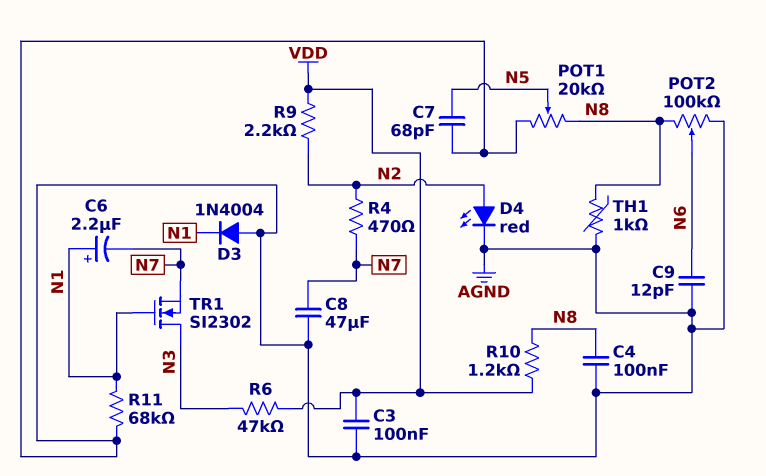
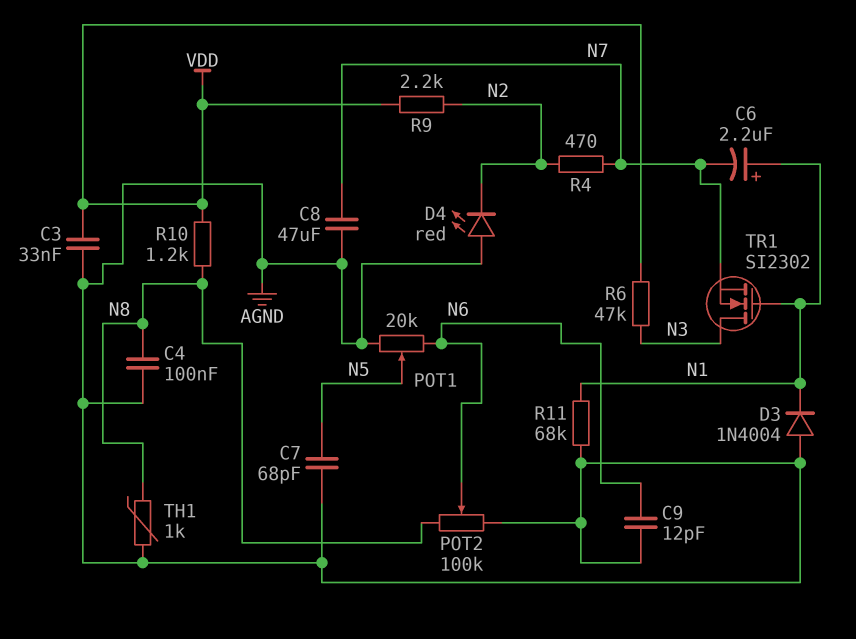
C3: 100nF (AGND, VDD) -> 33nF (AGND, VDD)
D4: LED red (A N2, K AGND) -> LED red (A AGND, K N2)
POT1: 20k (AGND, N8, wiper N5) -> 20k (AGND, N6, wiper N5)

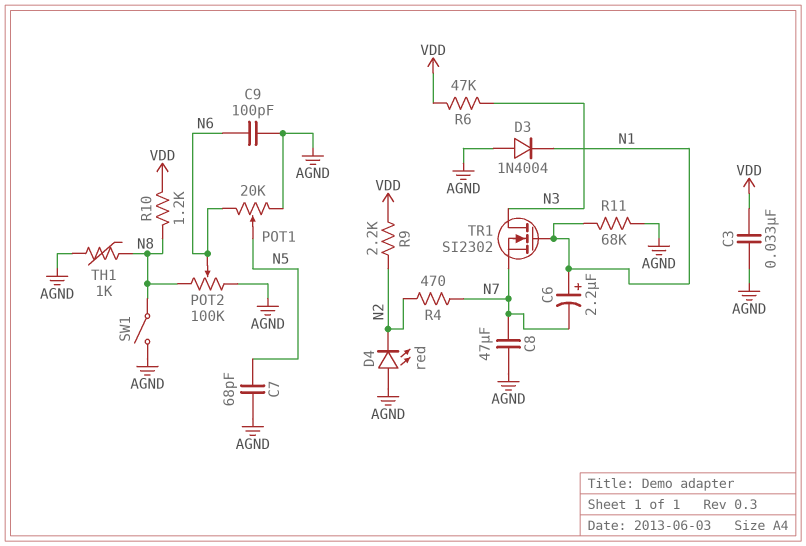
C4: 100nF (AGND, N8) -> none
C9: 12pF (AGND, N6) -> 100pF (AGND, N6)
SW1: none -> switch (AGND, N8)

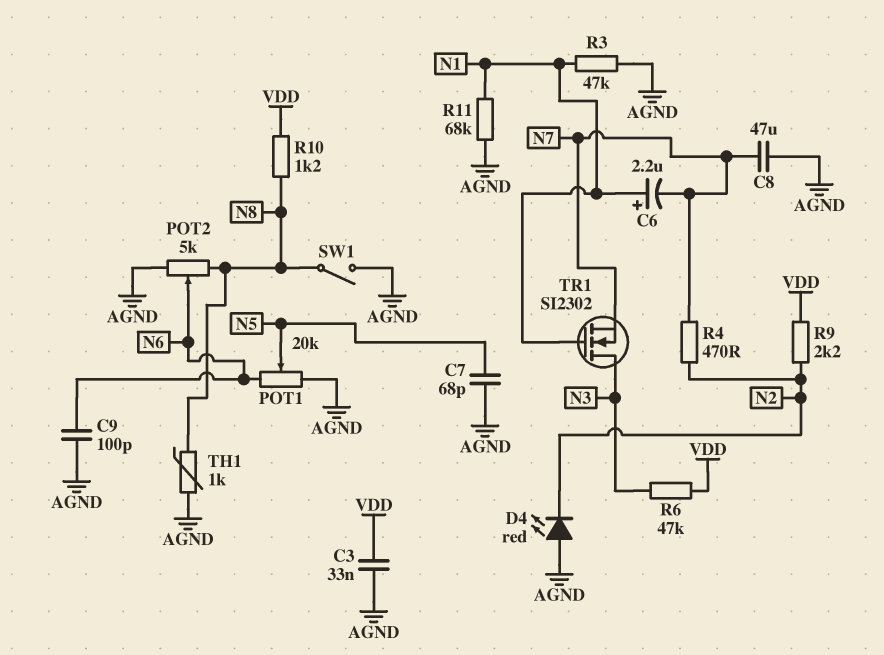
D3: diode 1N4004 (A AGND, K N1) -> none
POT2: 100k (AGND, N8, wiper N6) -> 5k (AGND, N8, wiper N6)
R3: none -> 47k (AGND, N1)

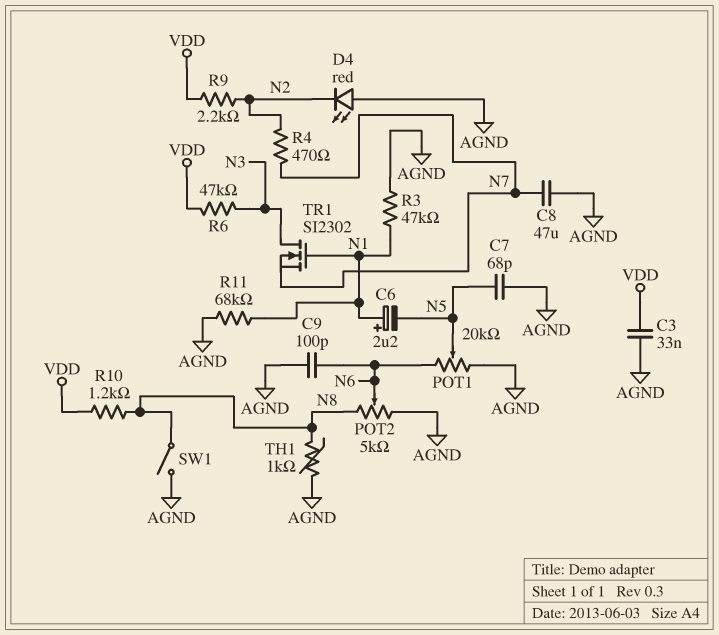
C6: 2.2uF (plus N1, minus N7) -> 2.2uF (plus N1, minus N5)

